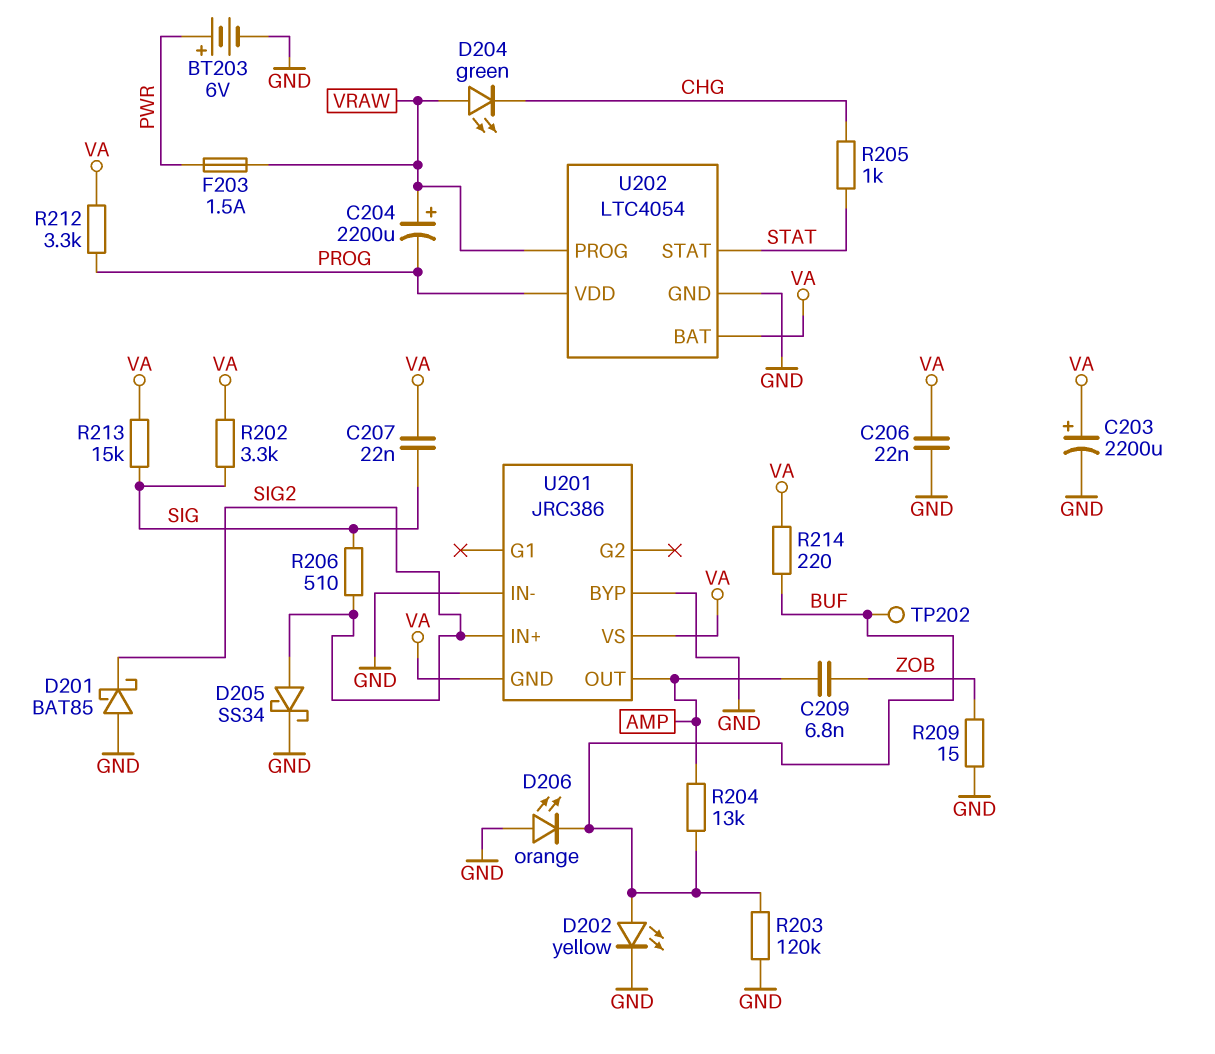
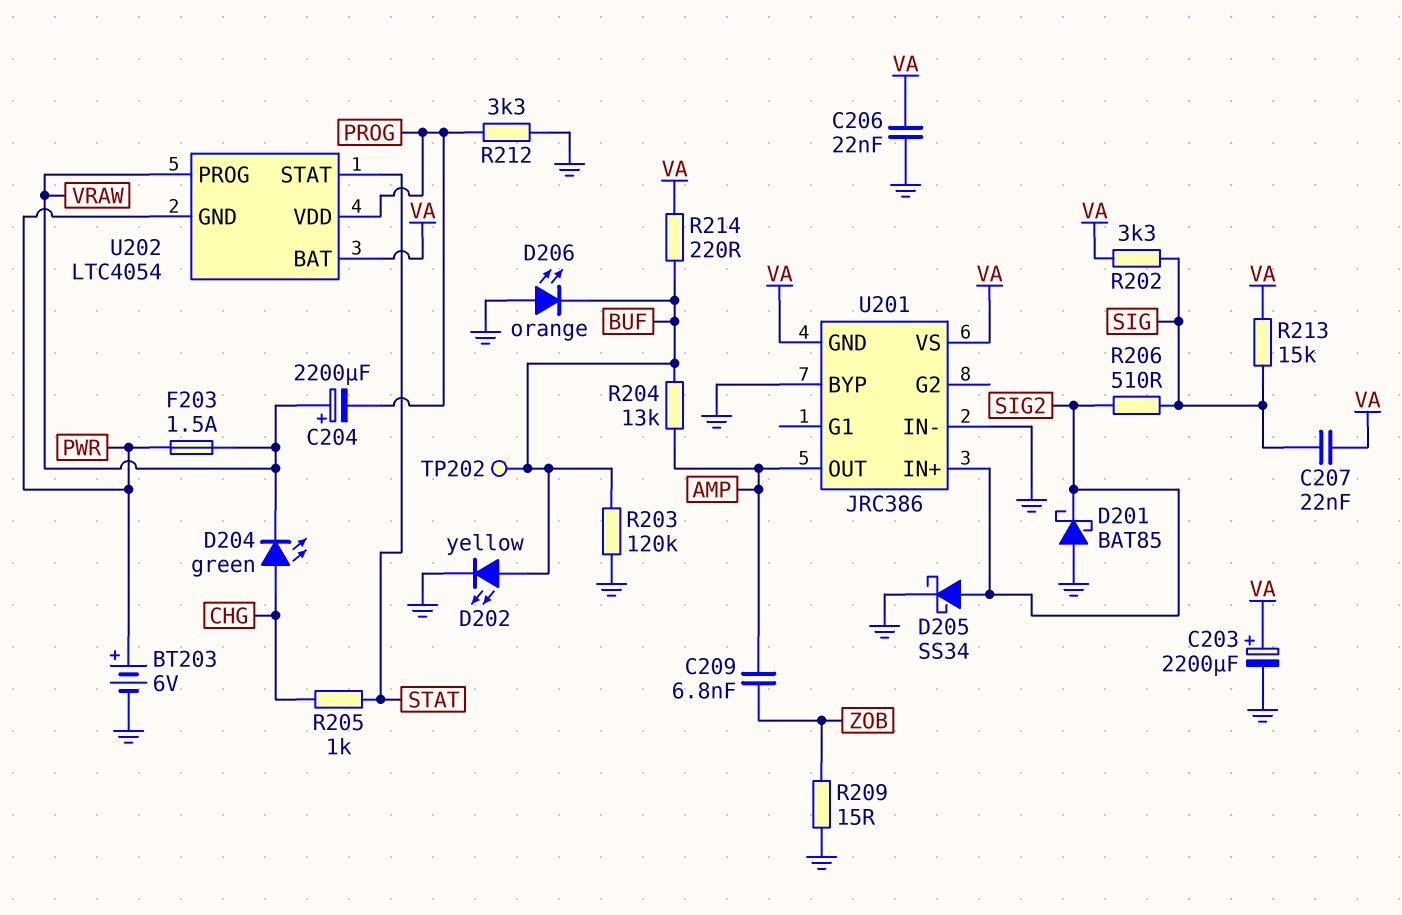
D204: LED green (A VRAW, K CHG) -> LED green (A CHG, K VRAW)
R212: 3.3k (PROG, VA) -> 3.3k (GND, PROG)
U202 pin GND: GND -> PWR

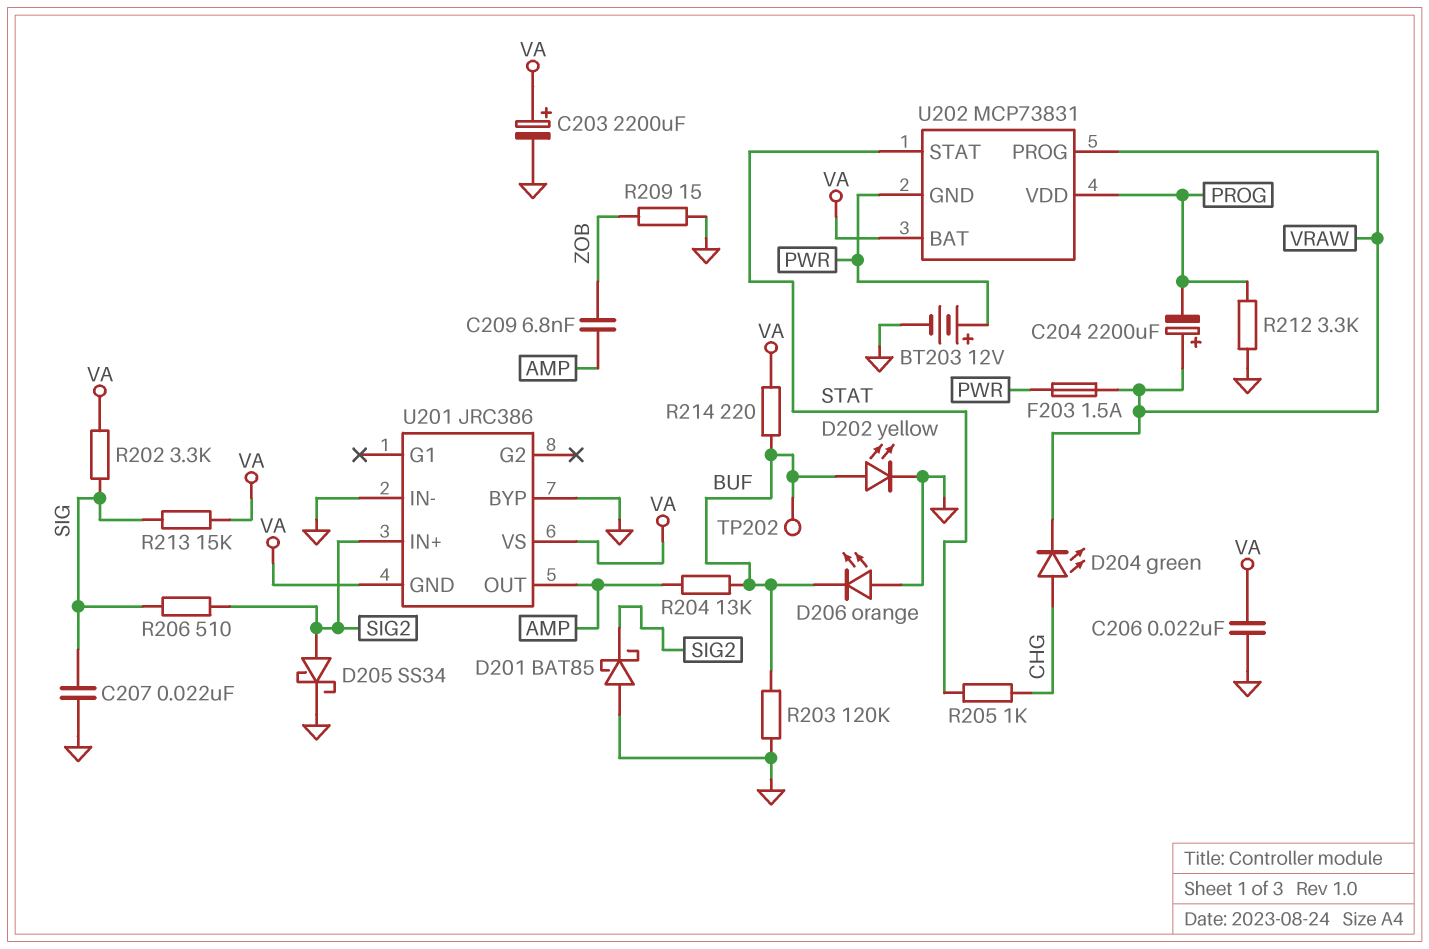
BT203: 6V (plus PWR, minus GND) -> 12V (plus PWR, minus GND)
C207: 22nF (SIG, VA) -> 22nF (GND, SIG)
U202: LTC4054 -> MCP73831

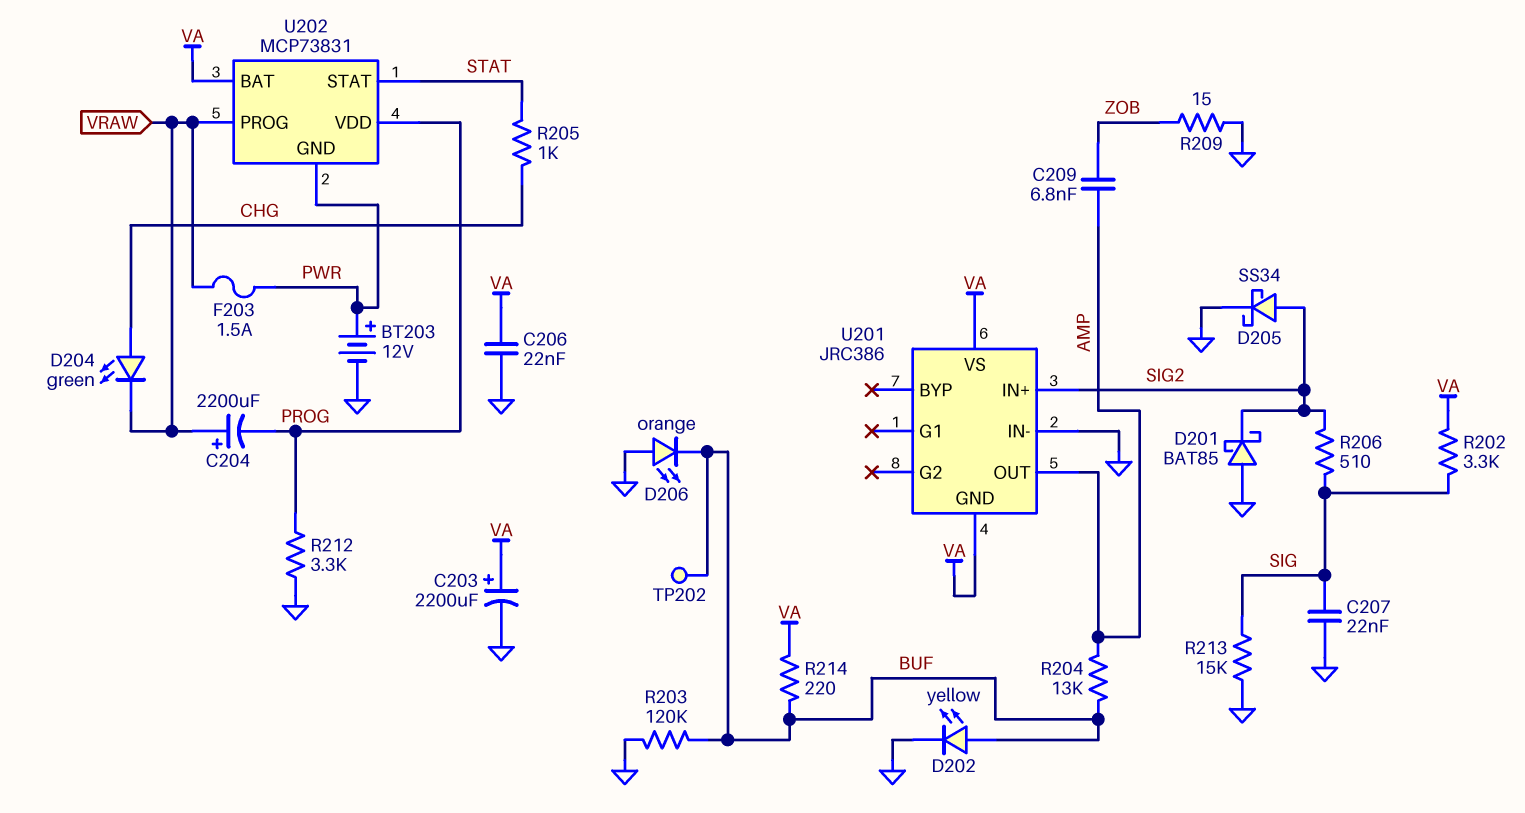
R213: 15k (SIG, VA) -> 15k (GND, SIG)
U201 pin BYP: GND -> none

